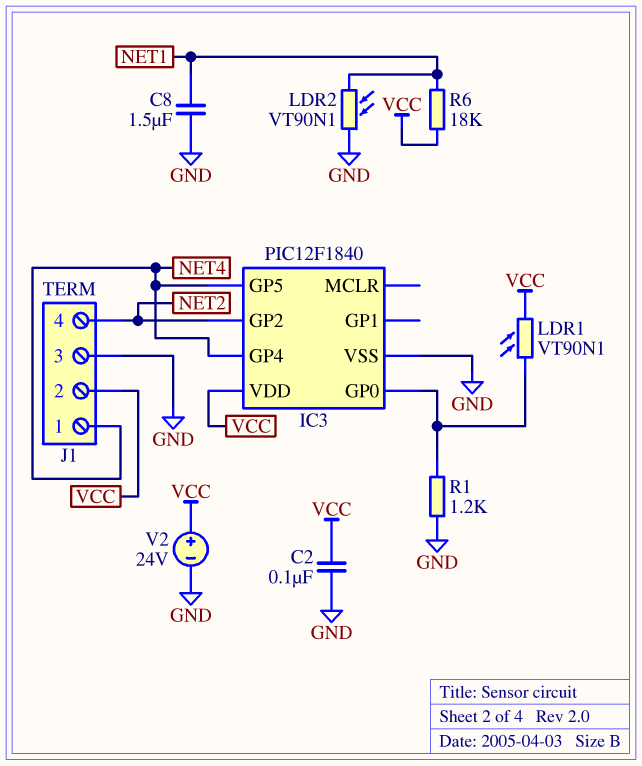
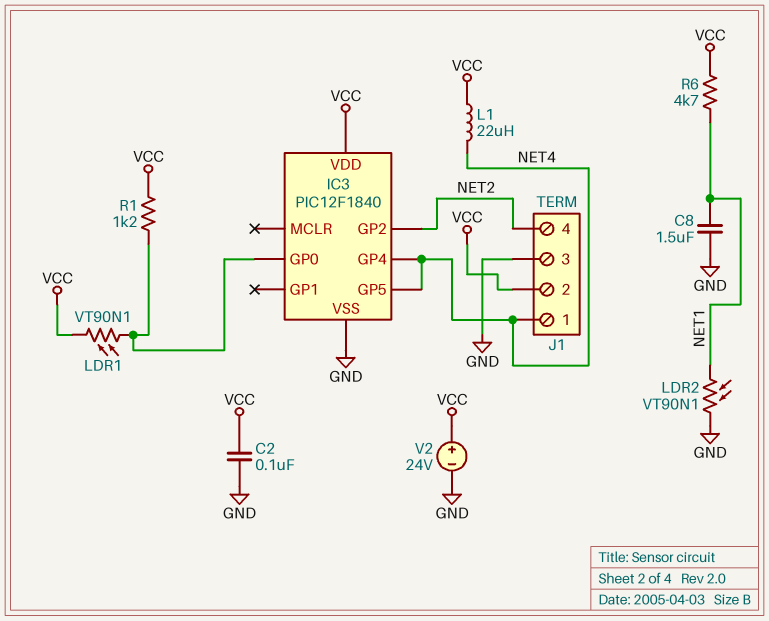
L1: none -> 22uH (NET4, VCC)
R1: 1.2k (GND, IC3/GP0) -> 1.2k (IC3/GP0, VCC)
R6: 18k (NET1, VCC) -> 4.7k (NET1, VCC)

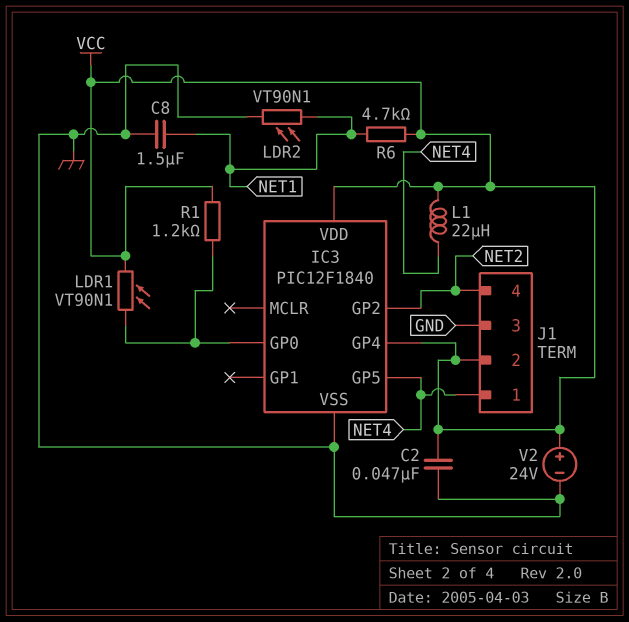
C2: 100nF (GND, VCC) -> 47nF (GND, VCC)
IC3 pin GP4: NET4 -> VCC

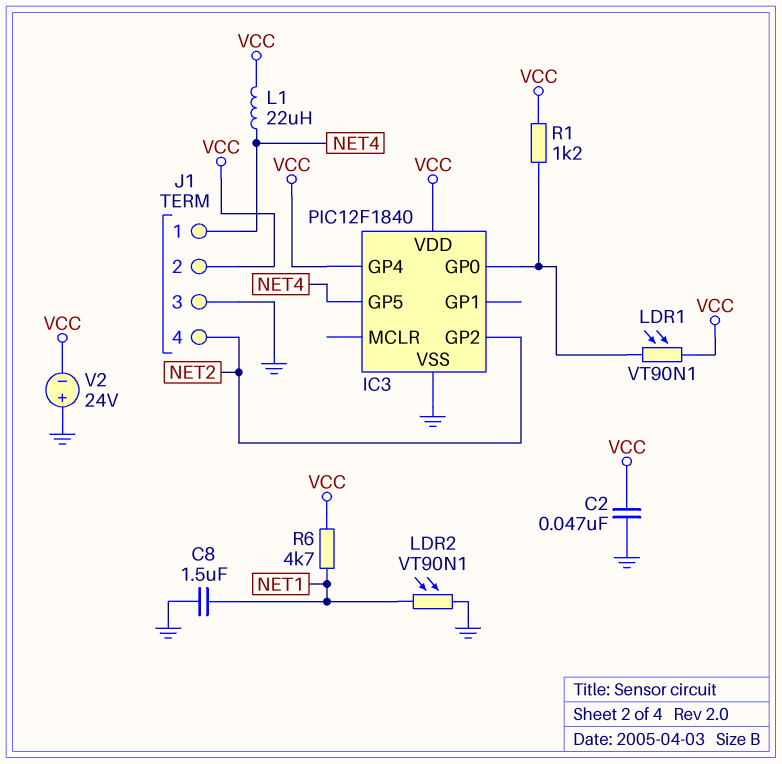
V2: 24V (plus VCC, minus GND) -> 24V (plus GND, minus VCC)

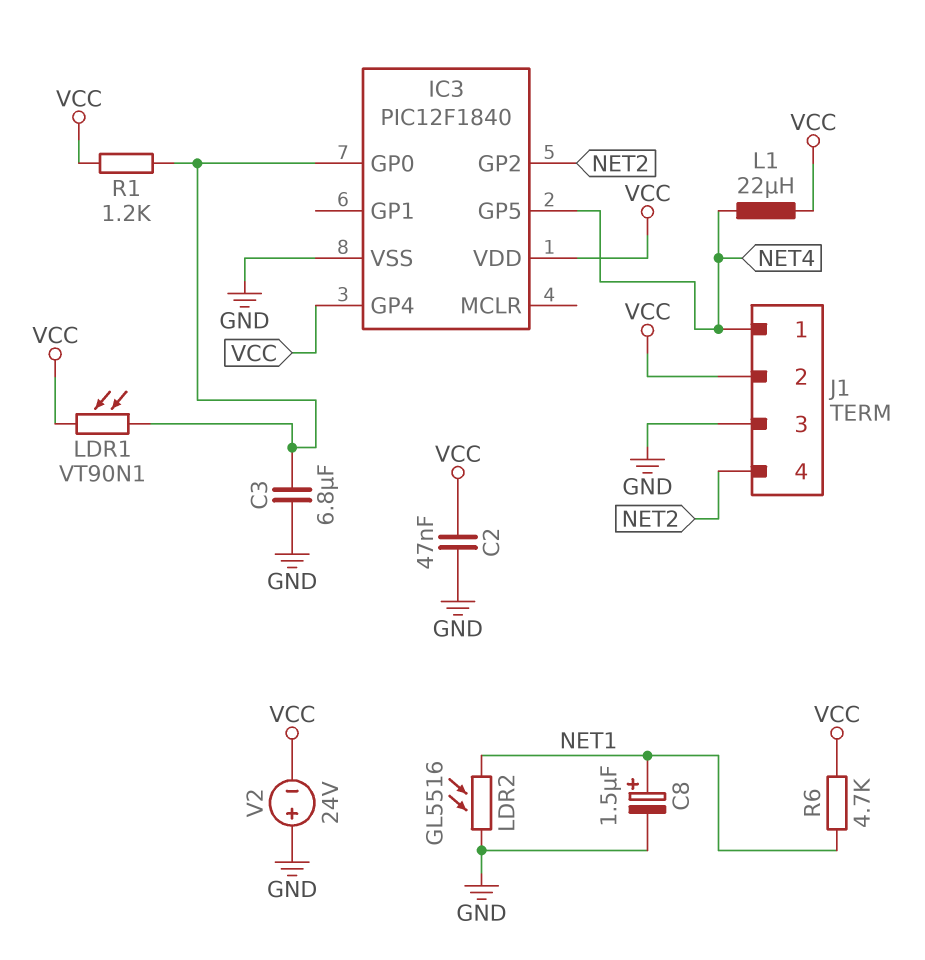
C3: none -> 6.8uF (GND, IC3/GP0)
C8: 1.5uF (GND, NET1) -> 1.5uF (plus NET1, minus GND)
LDR2: VT90N1 (GND, NET1) -> GL5516 (GND, NET1)

